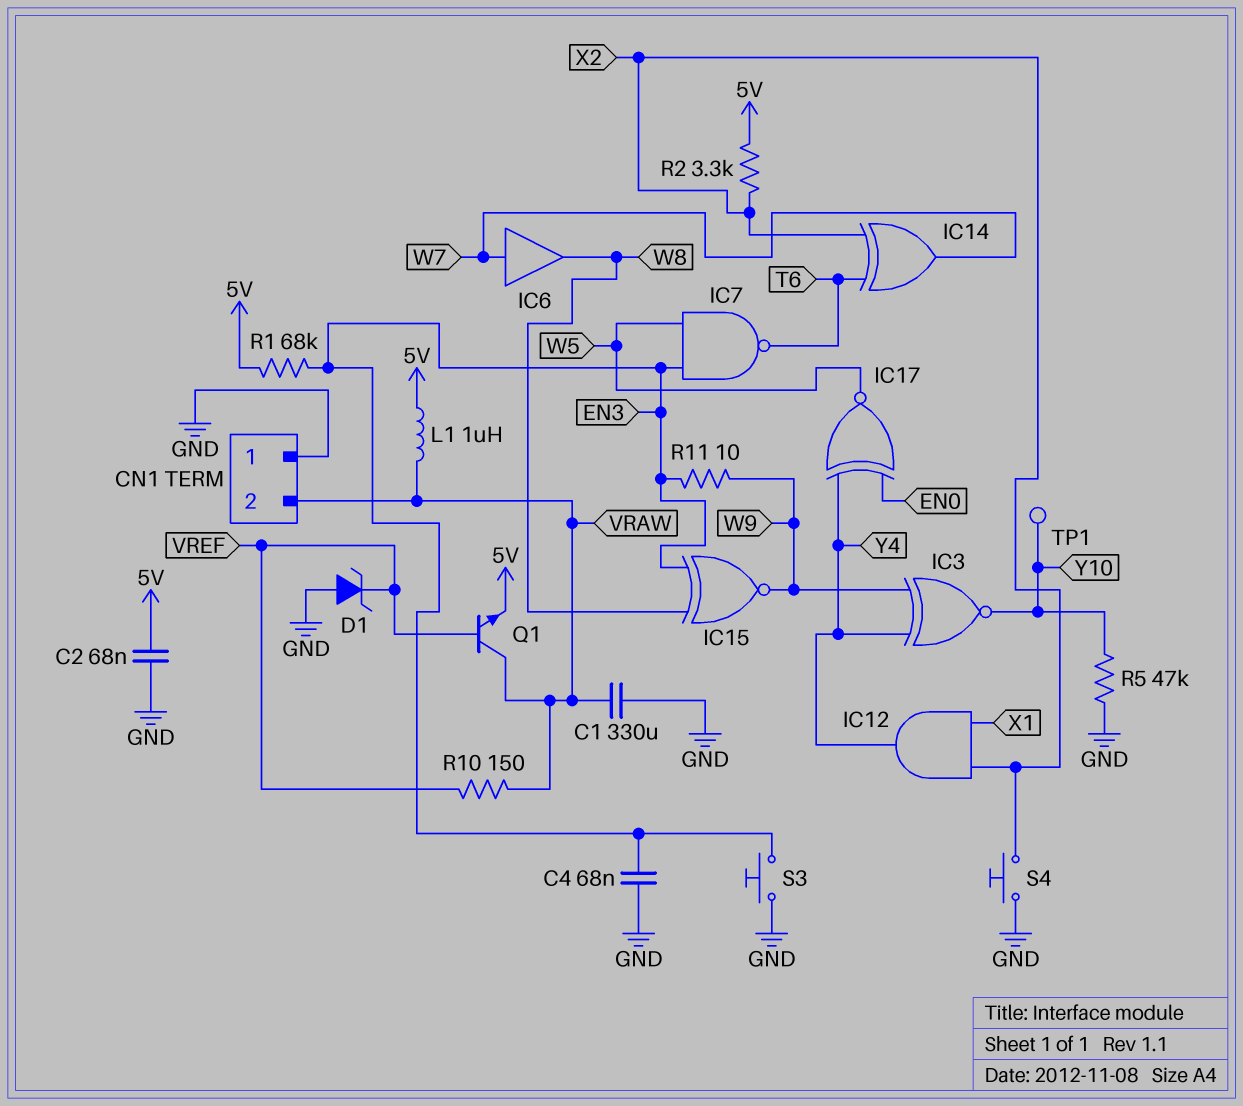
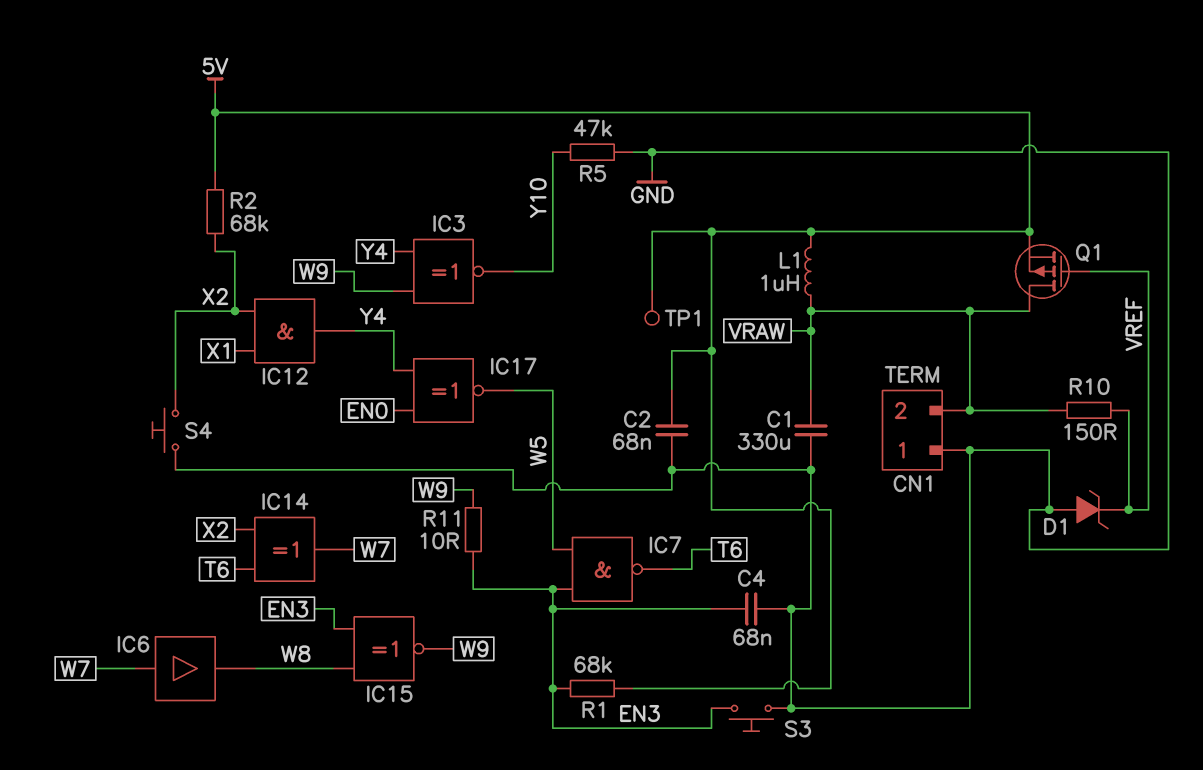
Q1: NPN (B VREF, C VRAW, E 5V) -> PMOS (G VREF, D VRAW, S 5V)
R2: 3.3k (5V, X2) -> 68k (5V, X2)
TP1: test point (Y10) -> test point (5V)

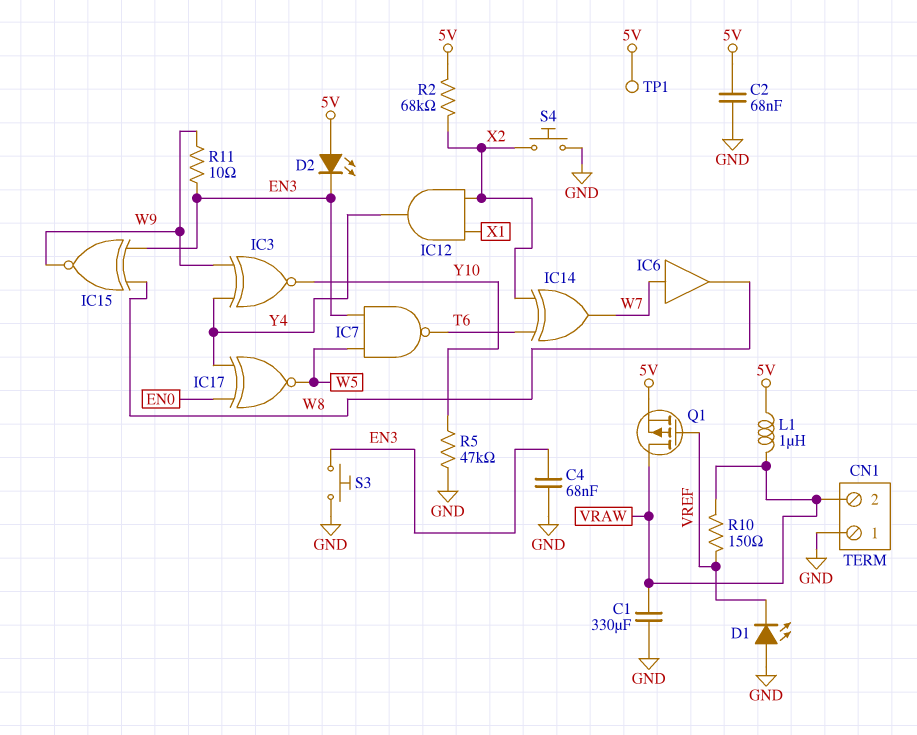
D1: zener (A GND, K VREF) -> LED (A GND, K VREF)
D2: none -> LED (A 5V, K EN3)
R1: 68k (5V, EN3) -> none

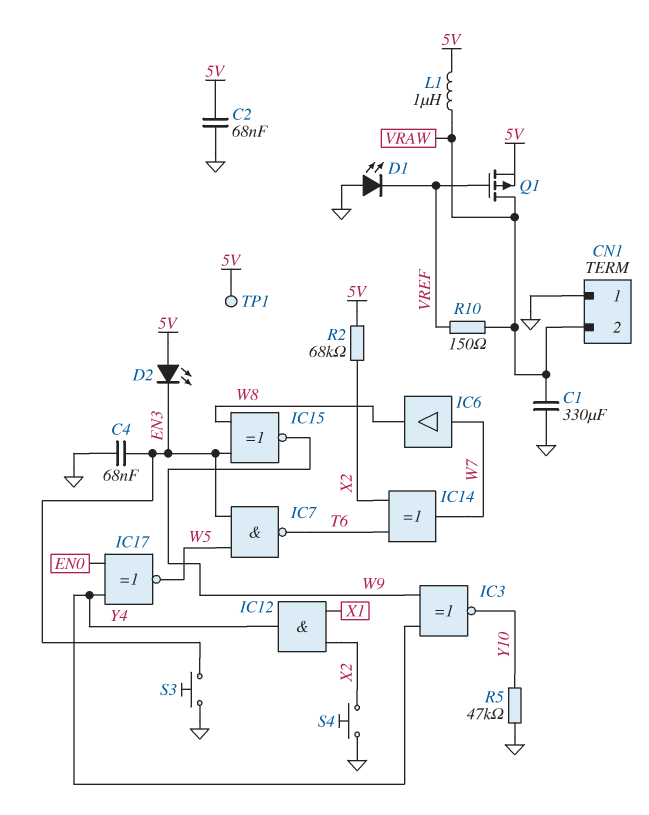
R11: 10 (EN3, W9) -> none

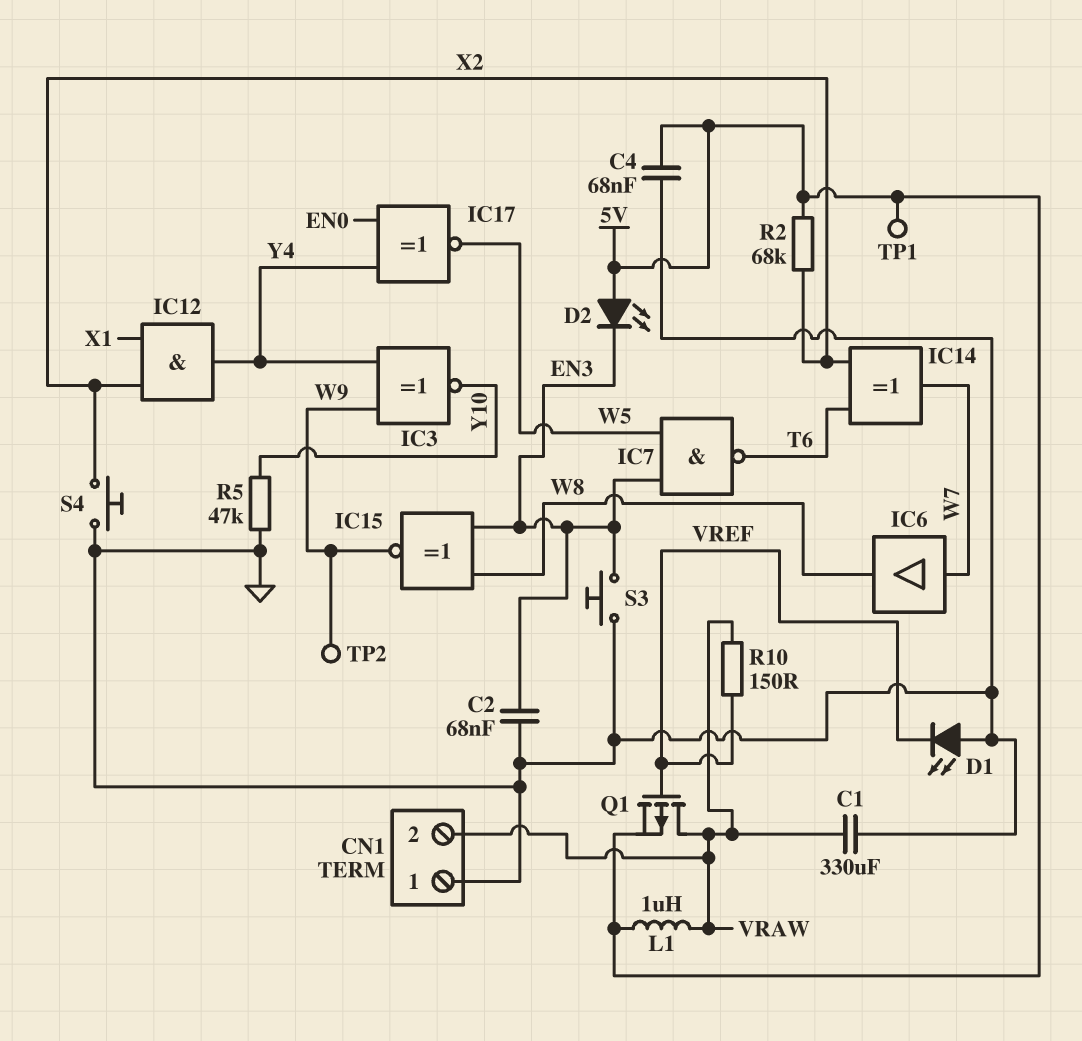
C2: 68nF (5V, GND) -> 68nF (EN3, GND)
C4: 68nF (EN3, GND) -> 68nF (5V, GND)
TP2: none -> test point (W9)

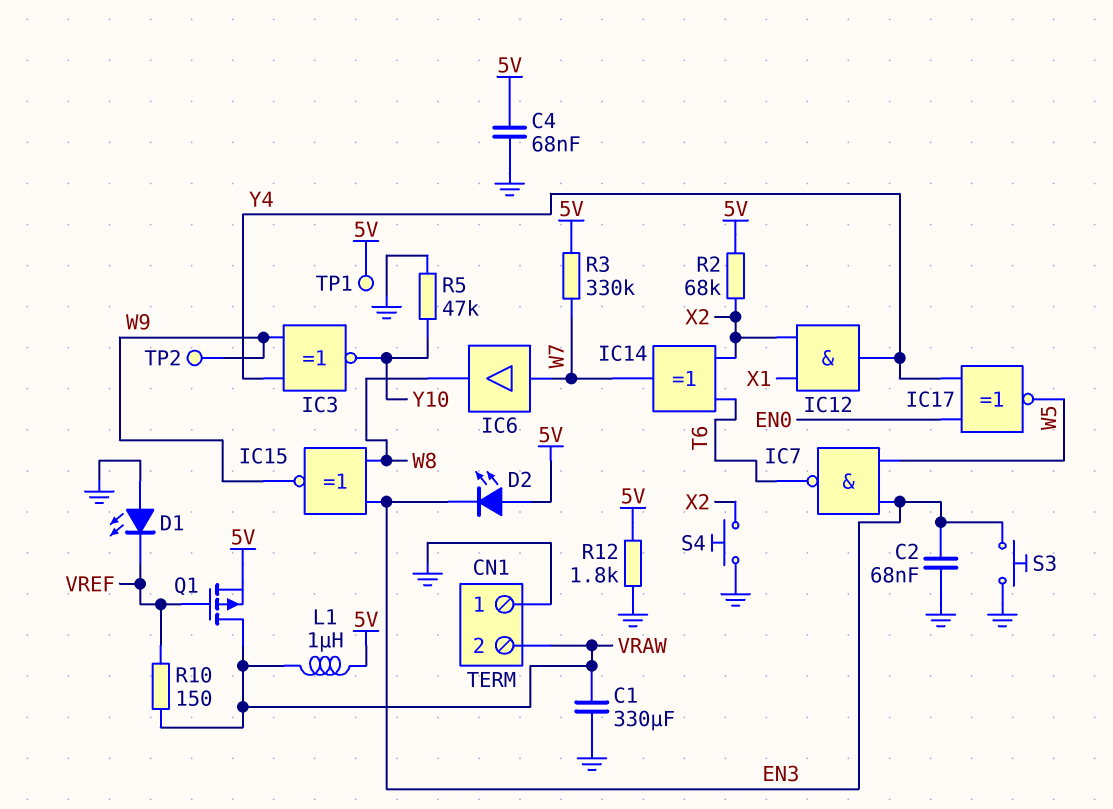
R3: none -> 330k (5V, W7)
R12: none -> 1.8k (5V, GND)

